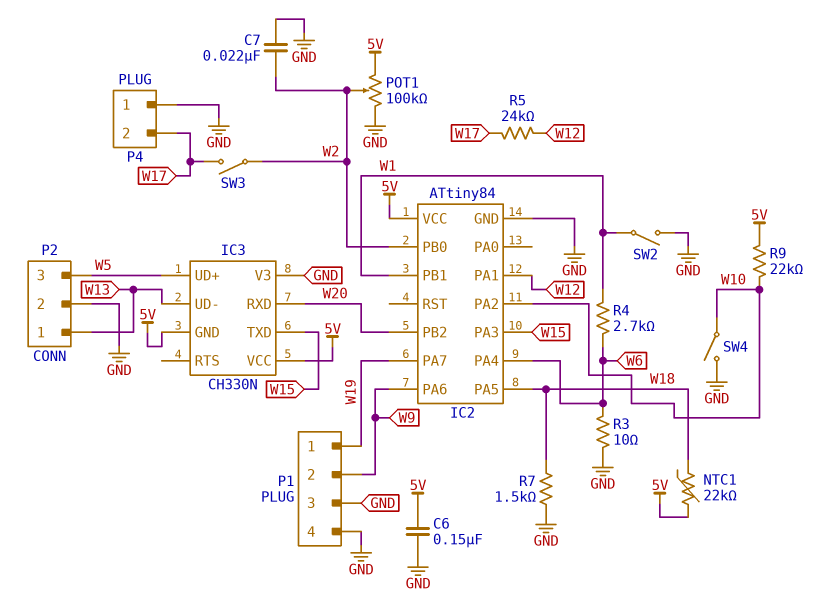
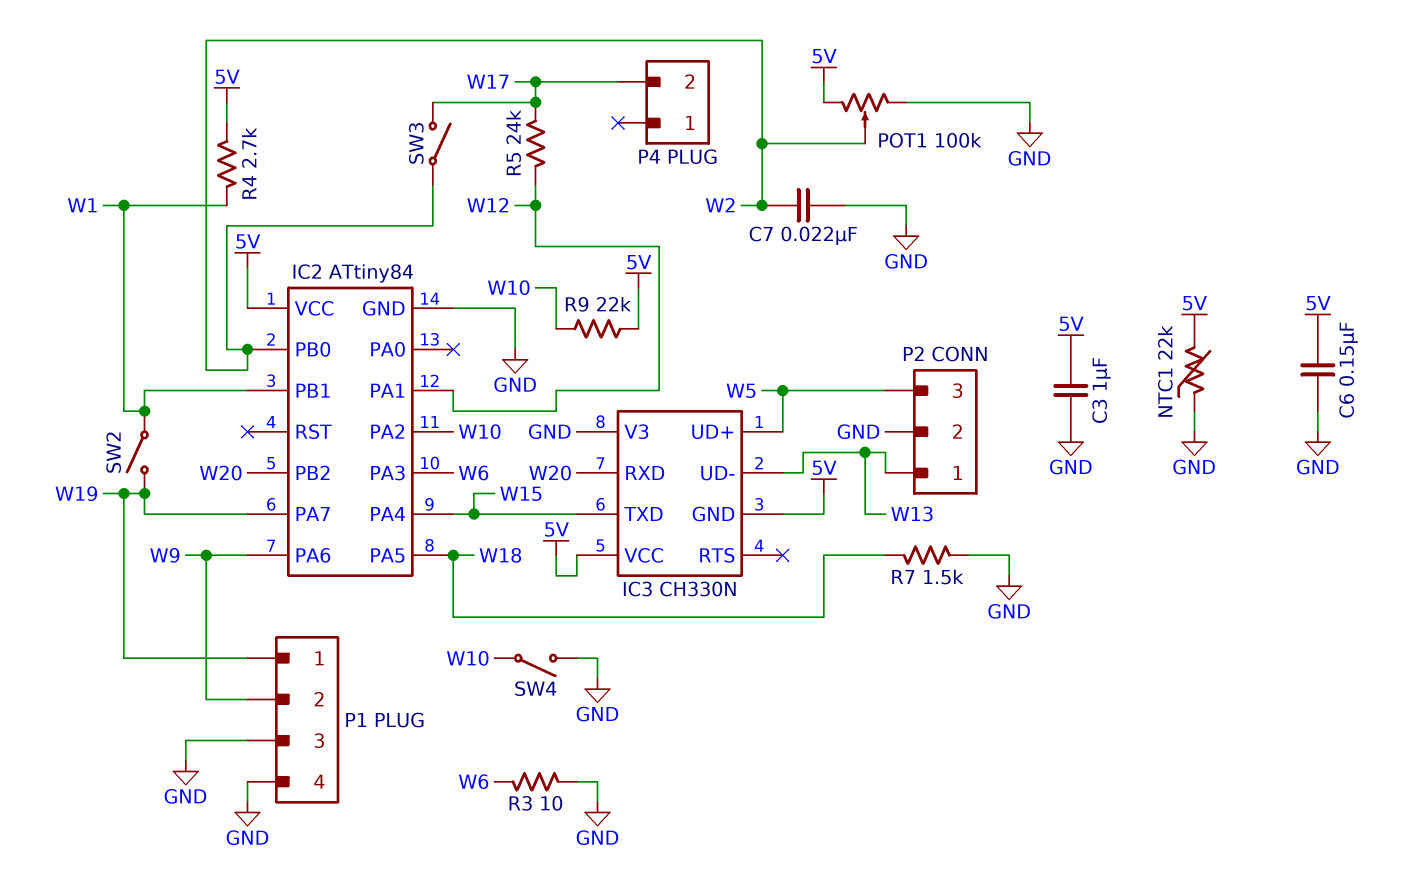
C3: none -> 1uF (5V, GND)
IC2 pin PA3: W15 -> W6
IC2 pin PA4: W6 -> W15
NTC1: 22k (5V, W18) -> 22k (5V, GND)
P4 pin 1: GND -> none
R4: 2.7k (W1, W6) -> 2.7k (5V, W1)
SW2: switch (GND, W1) -> switch (W1, W19)

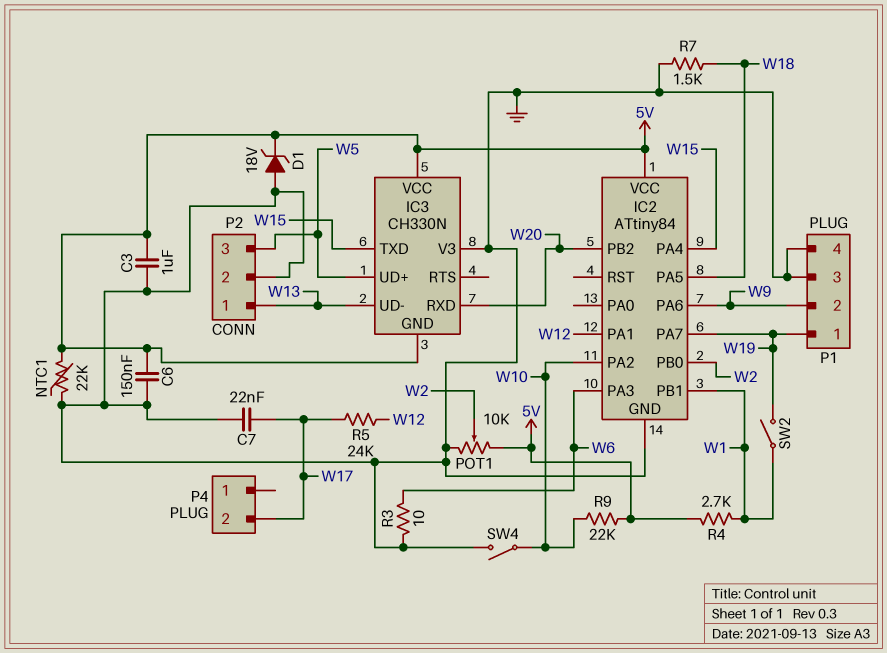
C7: 22nF (GND, W2) -> 22nF (GND, W17)
D1: none -> zener 18V (A GND, K 5V)
POT1: 100k (5V, GND, wiper W2) -> 10k (5V, GND, wiper W2)
SW3: switch (W2, W17) -> none

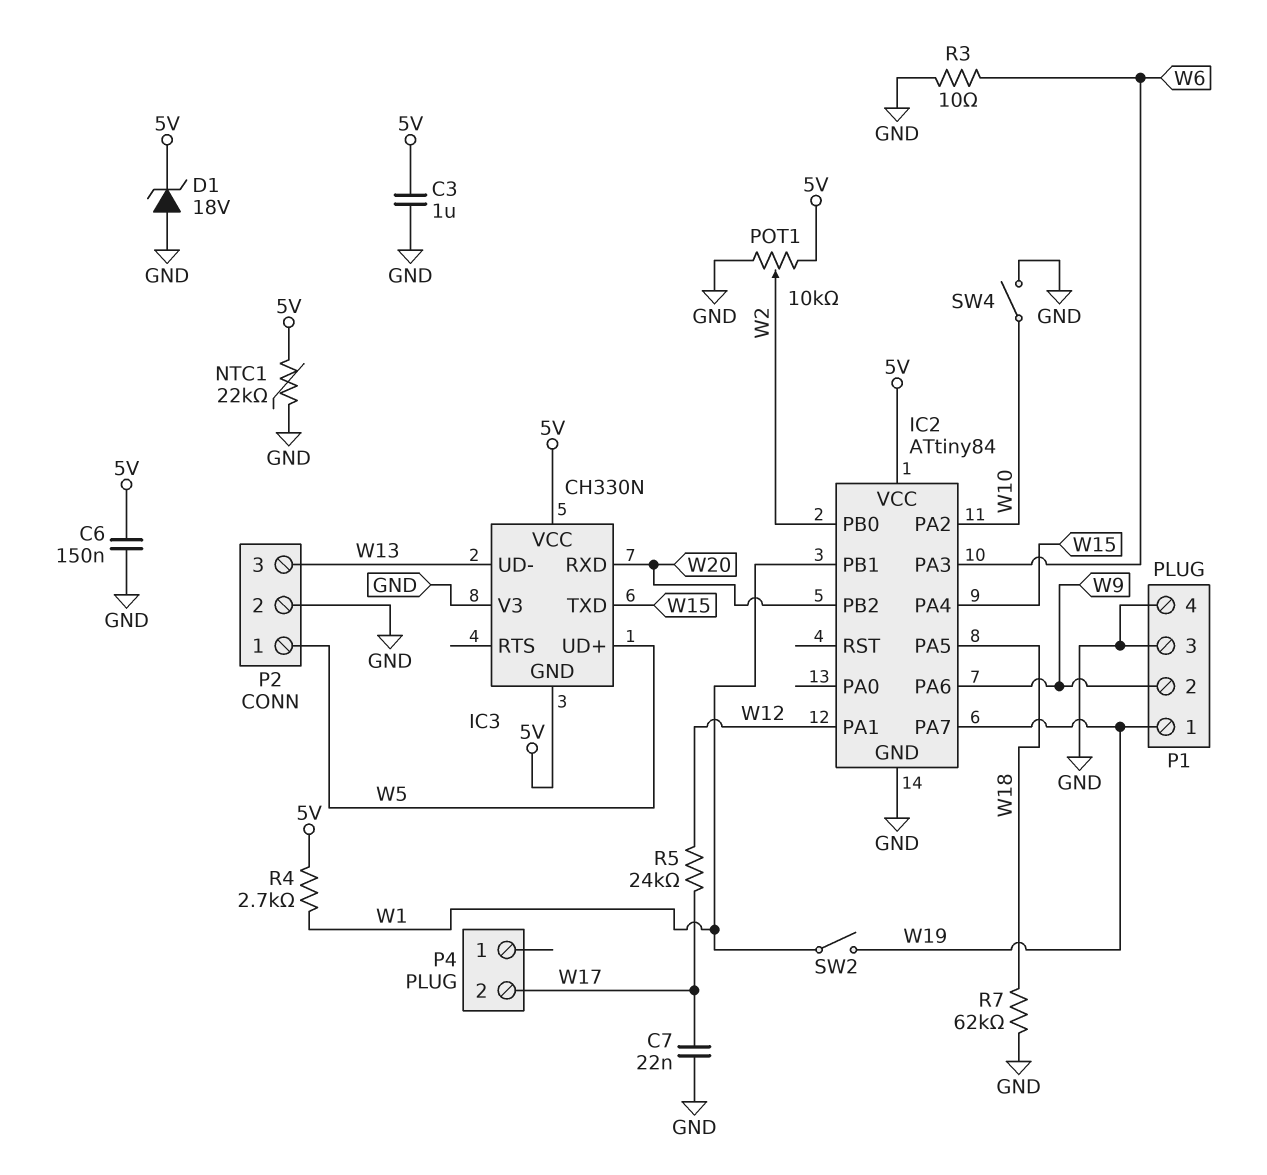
P2 pin 1: W13 -> W5
P2 pin 3: W5 -> W13
R7: 1.5k (GND, W18) -> 62k (GND, W18)
R9: 22k (5V, W10) -> none

